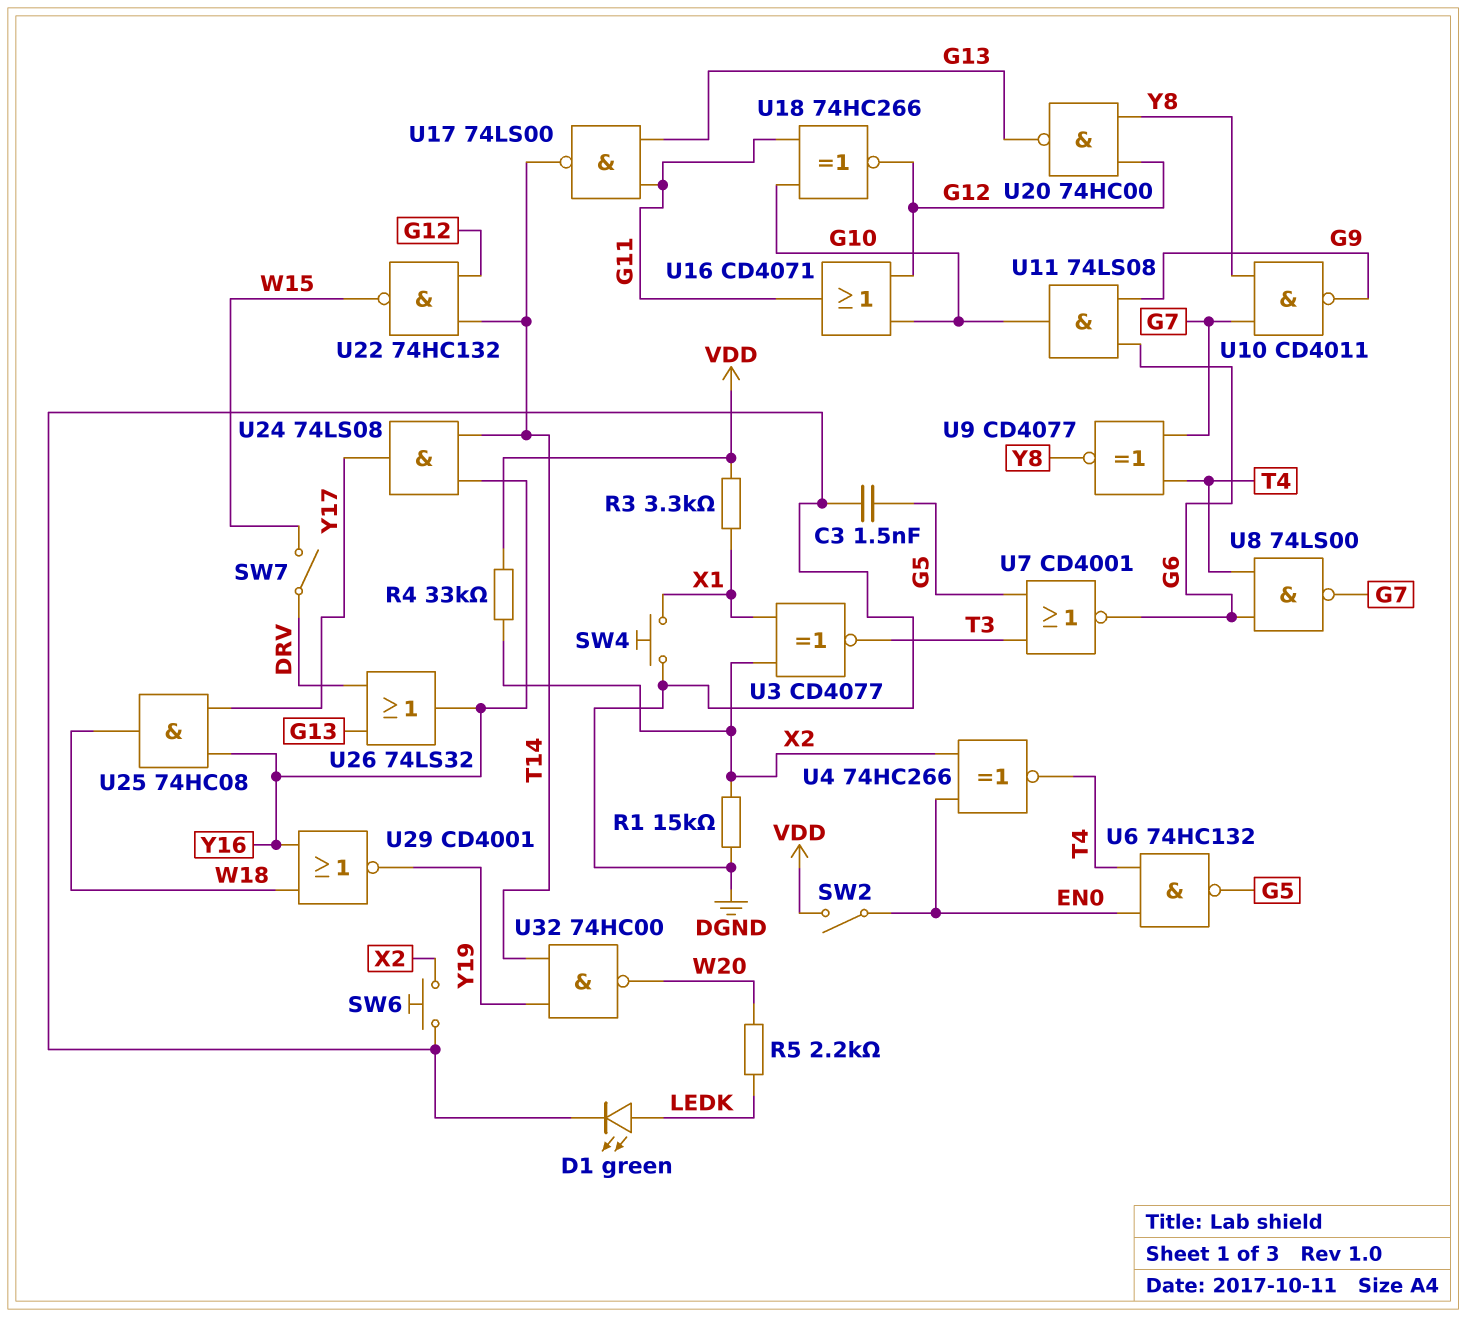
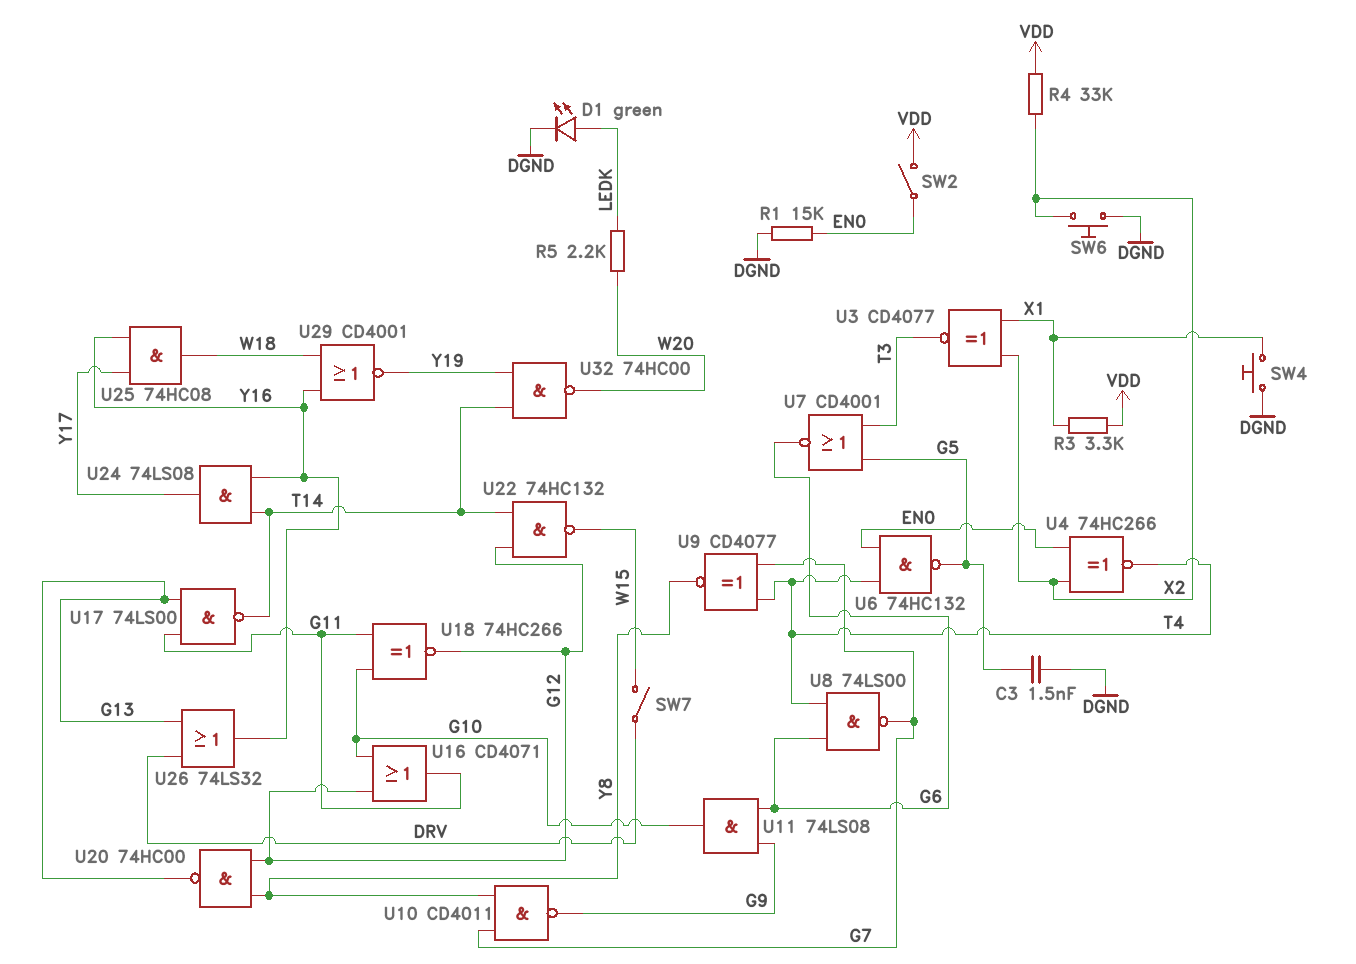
R1: 15k (DGND, X2) -> 15k (DGND, EN0)

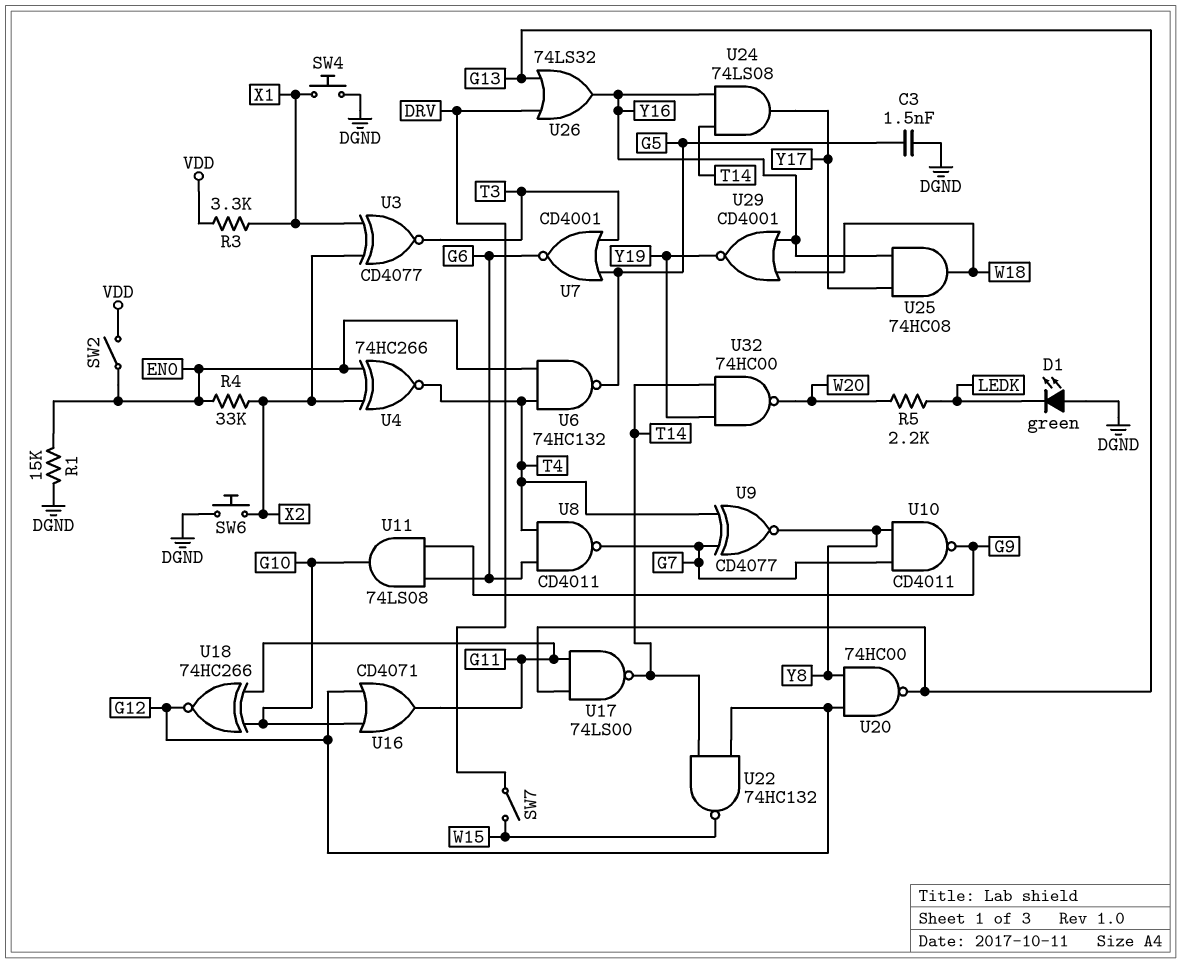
D1: LED green (A LEDK, K DGND) -> LED green (A DGND, K LEDK)
R4: 33k (VDD, X2) -> 33k (EN0, X2)
U8: NAND 74LS00 (in G6, in T4, out G7) -> NAND CD4011 (in G6, in T4, out G7)

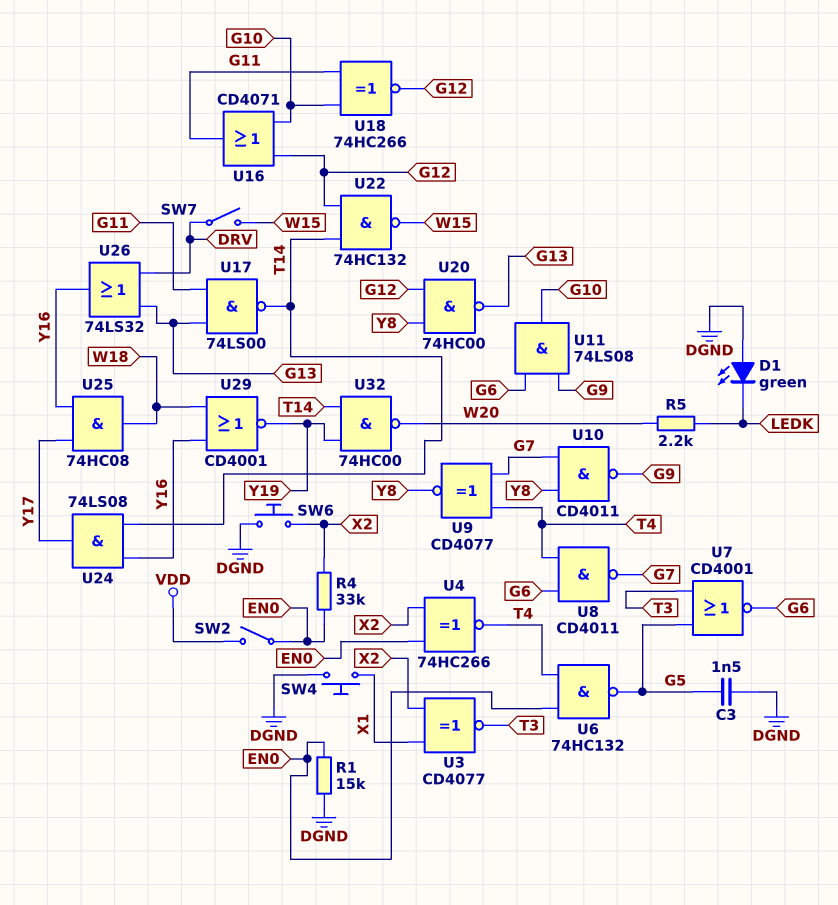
R3: 3.3k (VDD, X1) -> none

